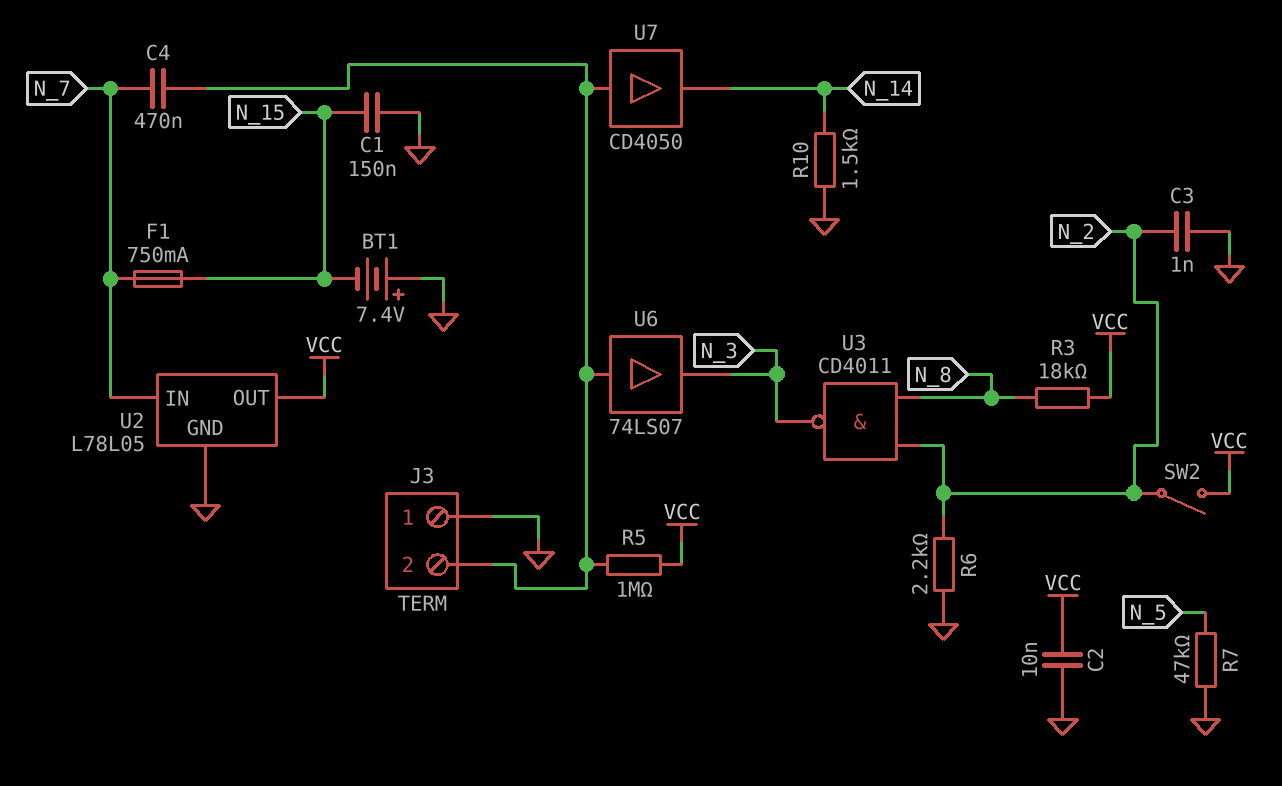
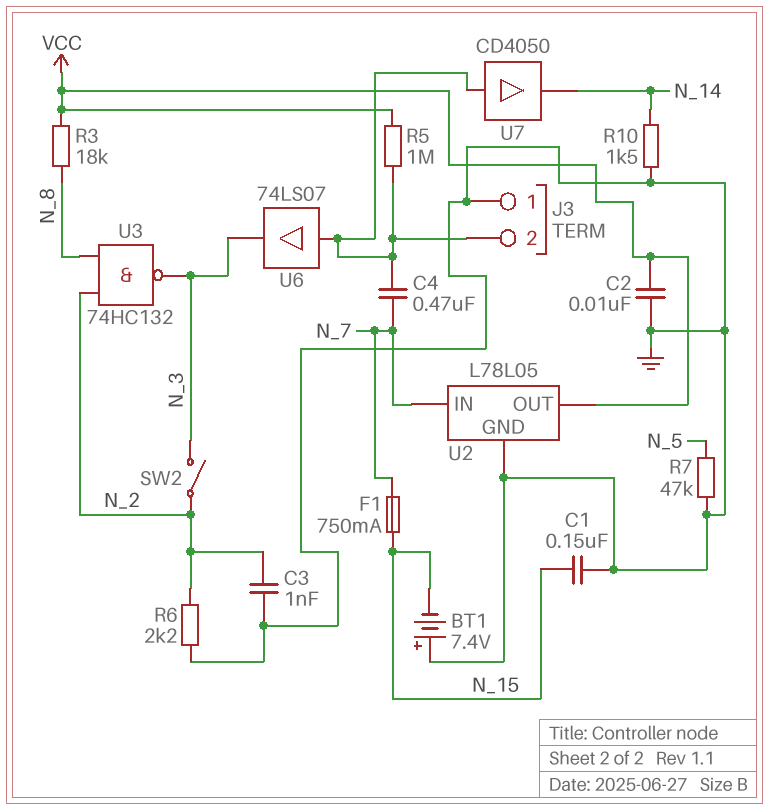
SW2: switch (N_2, VCC) -> switch (N_2, N_3)
U3: NAND CD4011 (in N_2, in N_8, out N_3) -> NAND 74HC132 (in N_2, in N_8, out N_3)

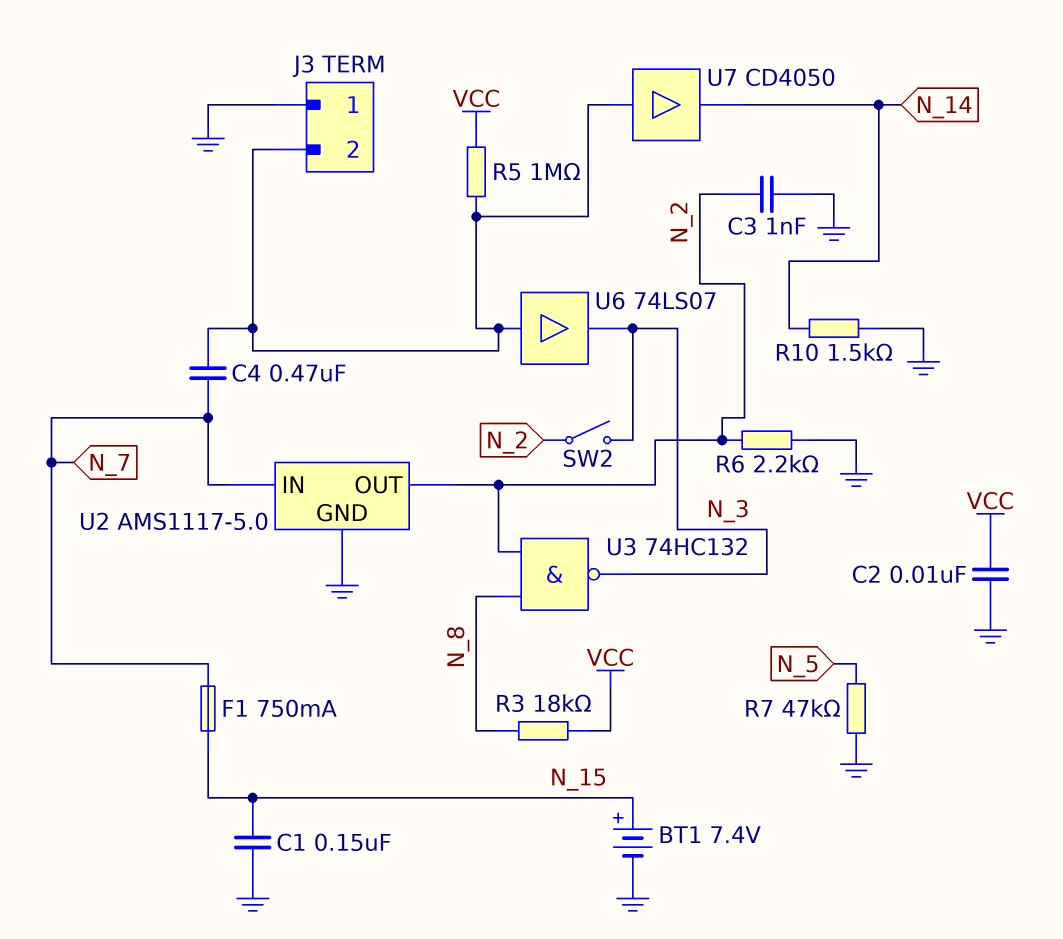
BT1: 7.4V (plus GND, minus N_15) -> 7.4V (plus N_15, minus GND)
U2: L78L05 -> AMS1117-5.0
U2 pin OUT: VCC -> N_2

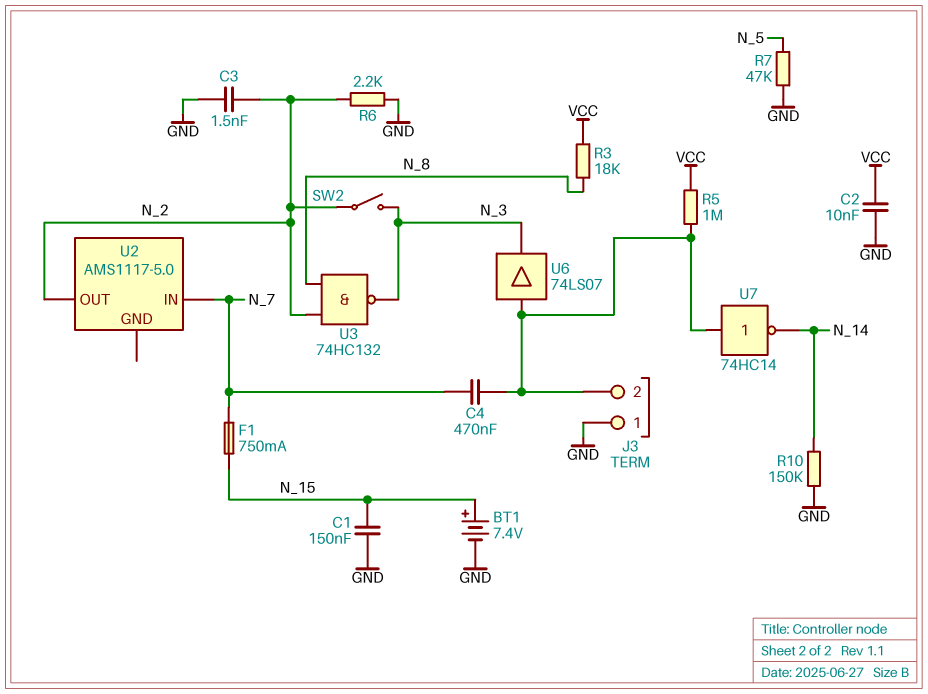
C3: 1nF (GND, N_2) -> 1.5nF (GND, N_2)
R10: 1.5k (GND, N_14) -> 150k (GND, N_14)
U2 pin GND: GND -> none
U7: buffer CD4050 (in J3/2, out N_14) -> NOT 74HC14 (in J3/2, out N_14)

